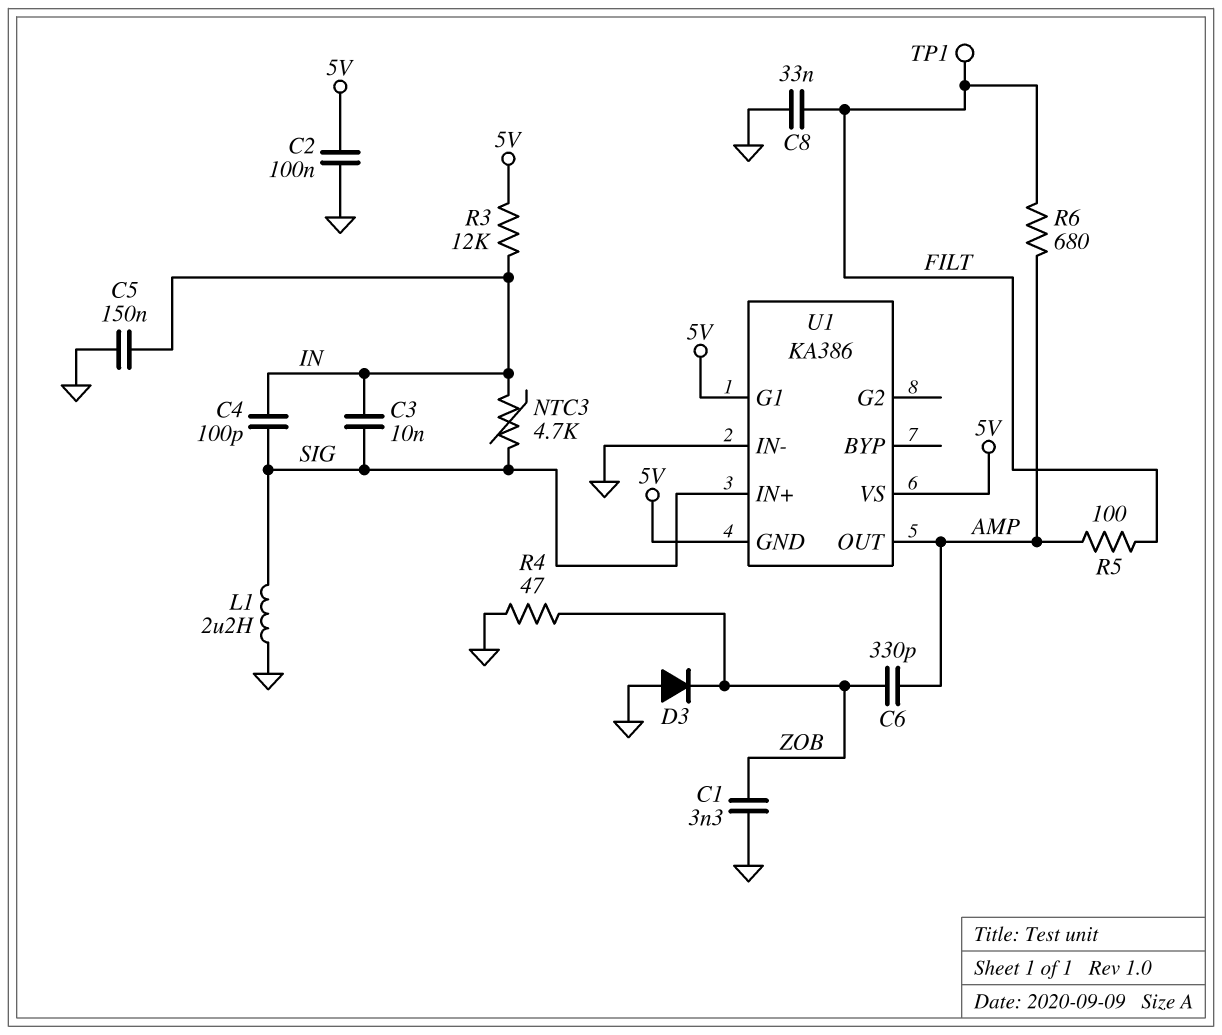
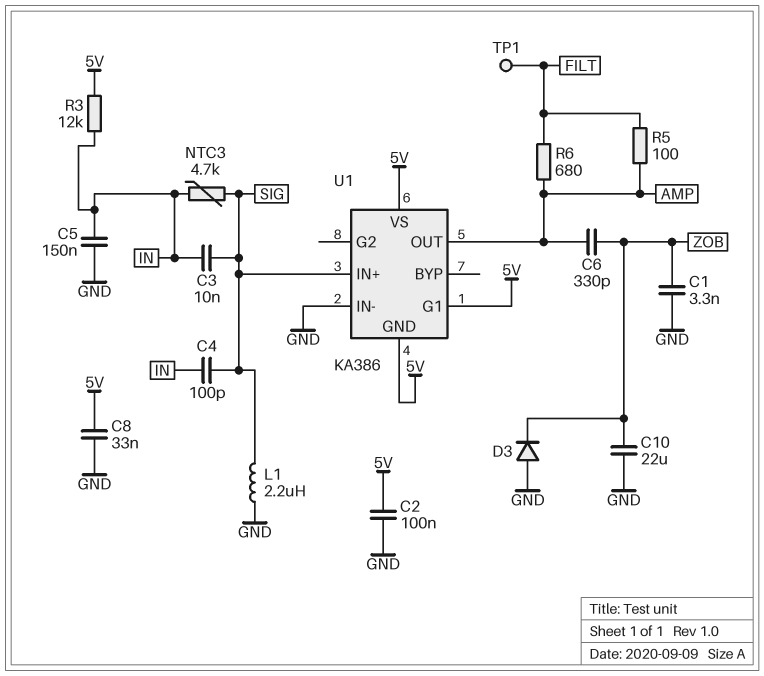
C8: 33nF (FILT, GND) -> 33nF (5V, GND)
C10: none -> 22uF (GND, ZOB)
R4: 47 (GND, ZOB) -> none

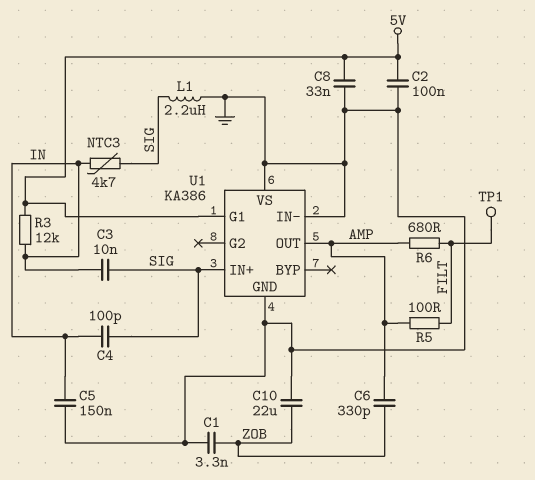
D3: diode (A GND, K ZOB) -> none
U1 pin GND: 5V -> GND
U1 pin VS: 5V -> GND

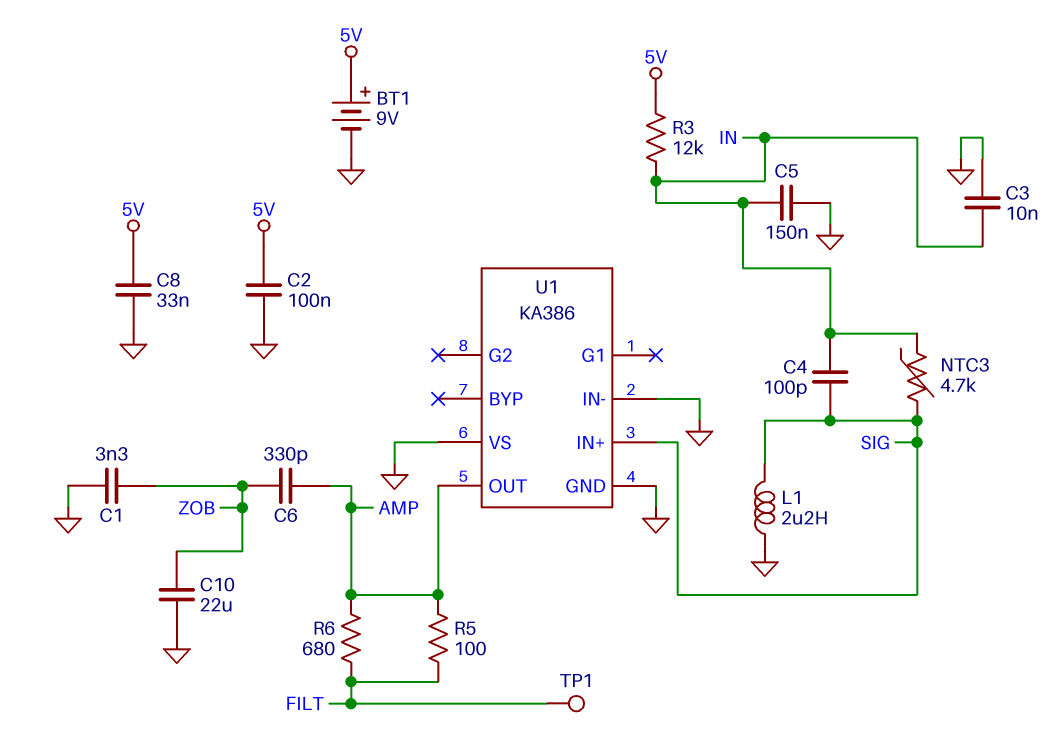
BT1: none -> 9V (plus 5V, minus GND)
C3: 10nF (IN, SIG) -> 10nF (GND, IN)
U1 pin G1: 5V -> none

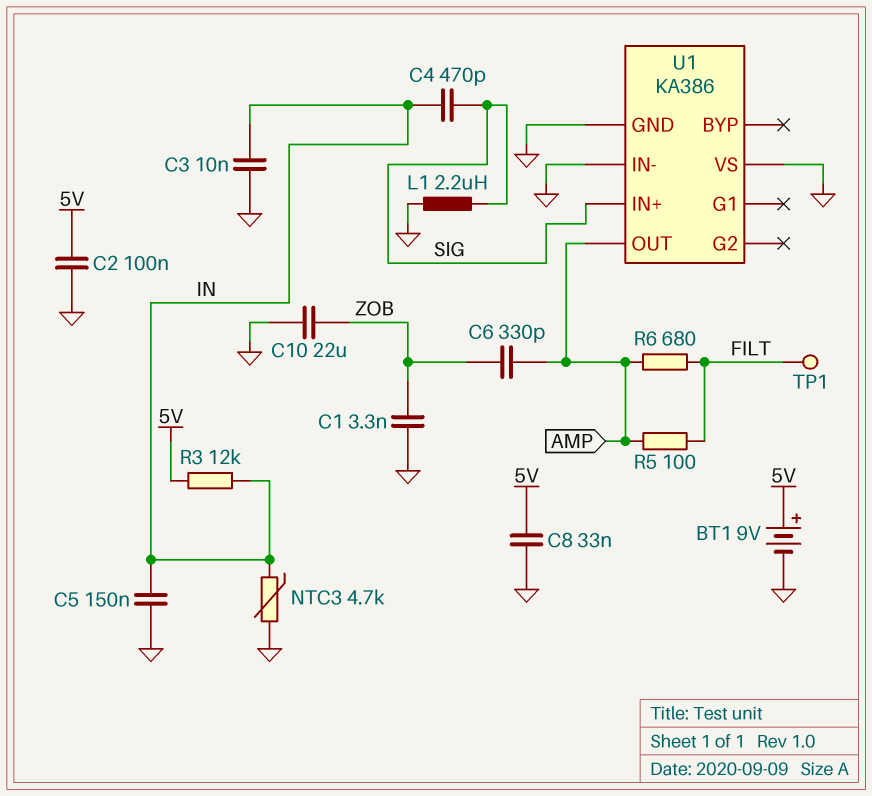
C4: 100pF (IN, SIG) -> 470pF (IN, SIG)
NTC3: 4.7k (IN, SIG) -> 4.7k (GND, IN)

